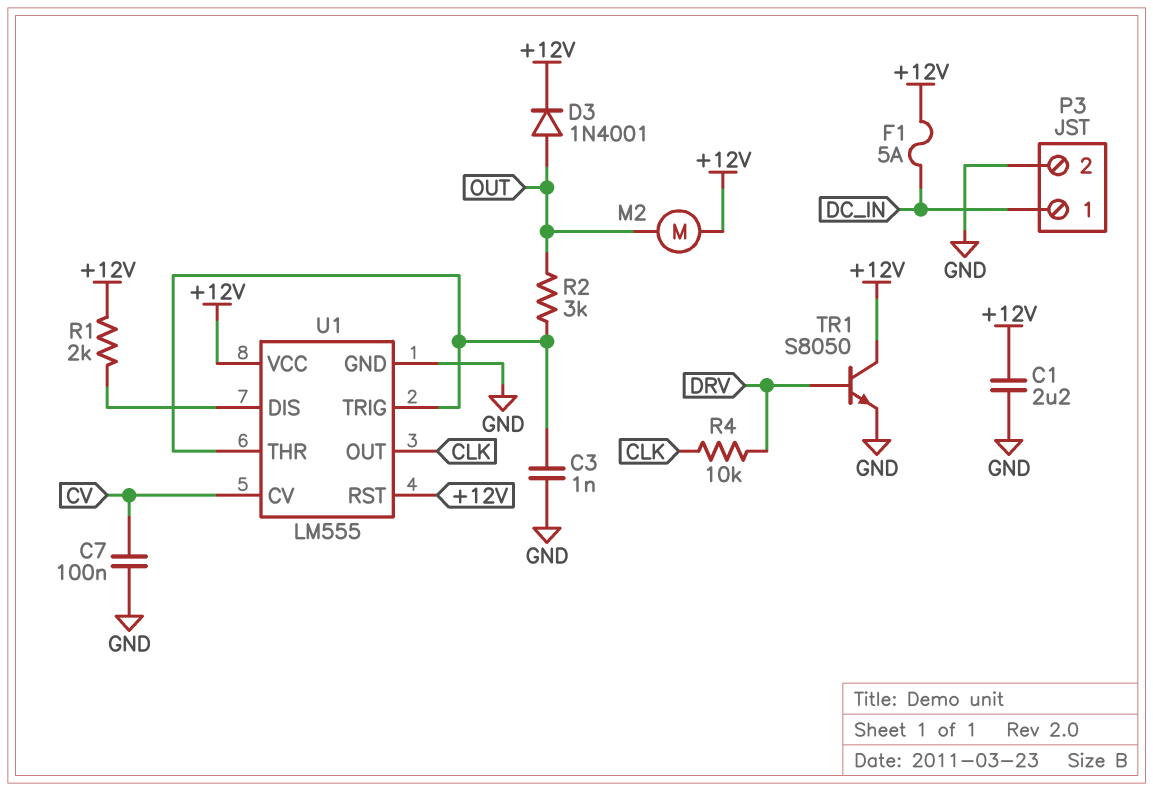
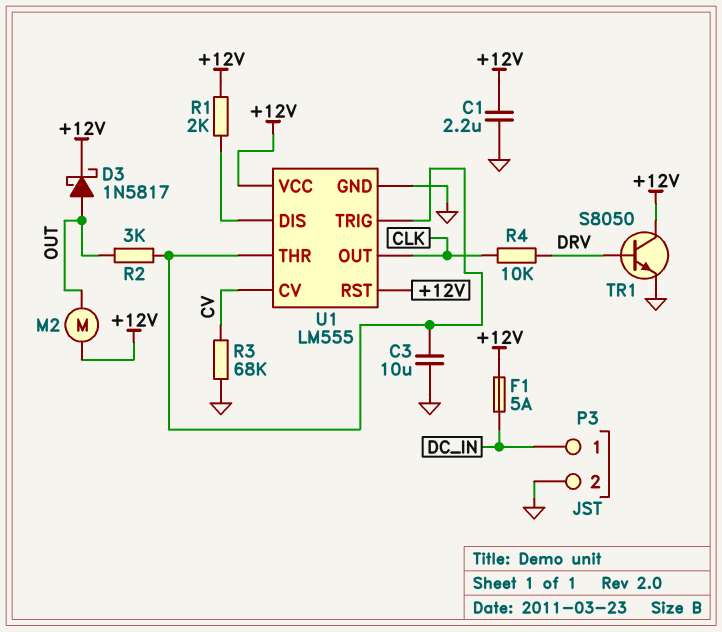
C3: 1nF (GND, U1/THR) -> 10uF (GND, U1/THR)
C7: 100nF (CV, GND) -> none
D3: diode 1N4001 (A OUT, K +12V) -> schottky 1N5817 (A OUT, K +12V)
R3: none -> 68k (CV, GND)

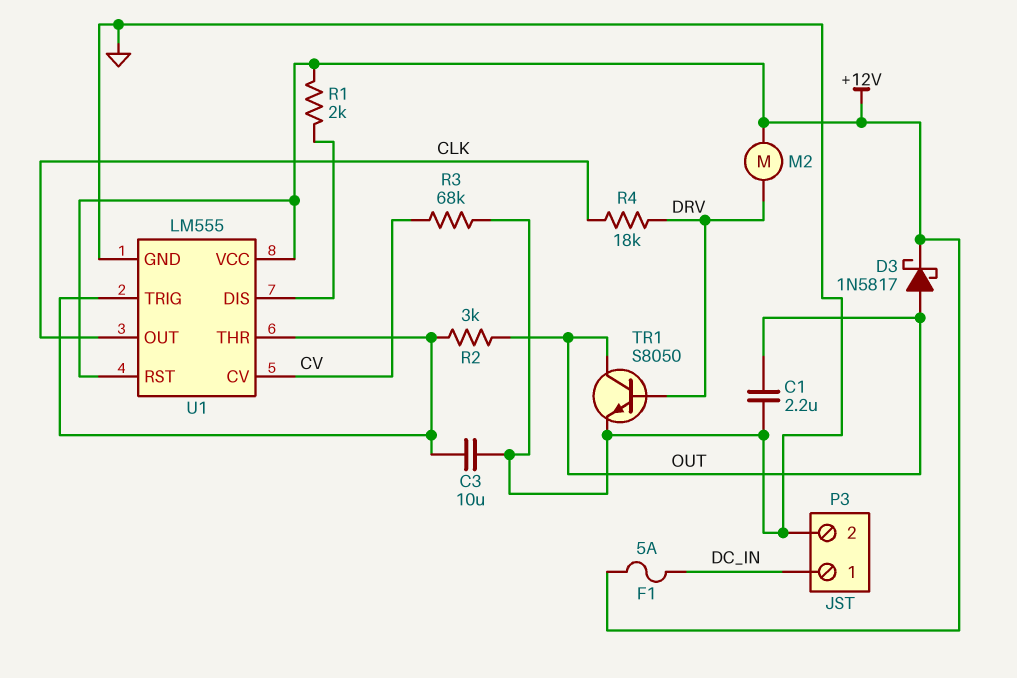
C1: 2.2uF (+12V, GND) -> 2.2uF (GND, OUT)
M2: motor (+12V, OUT) -> motor (+12V, DRV)
R4: 10k (CLK, DRV) -> 18k (CLK, DRV)
TR1: NPN S8050 (B DRV, C +12V, E GND) -> NPN S8050 (B DRV, C OUT, E GND)

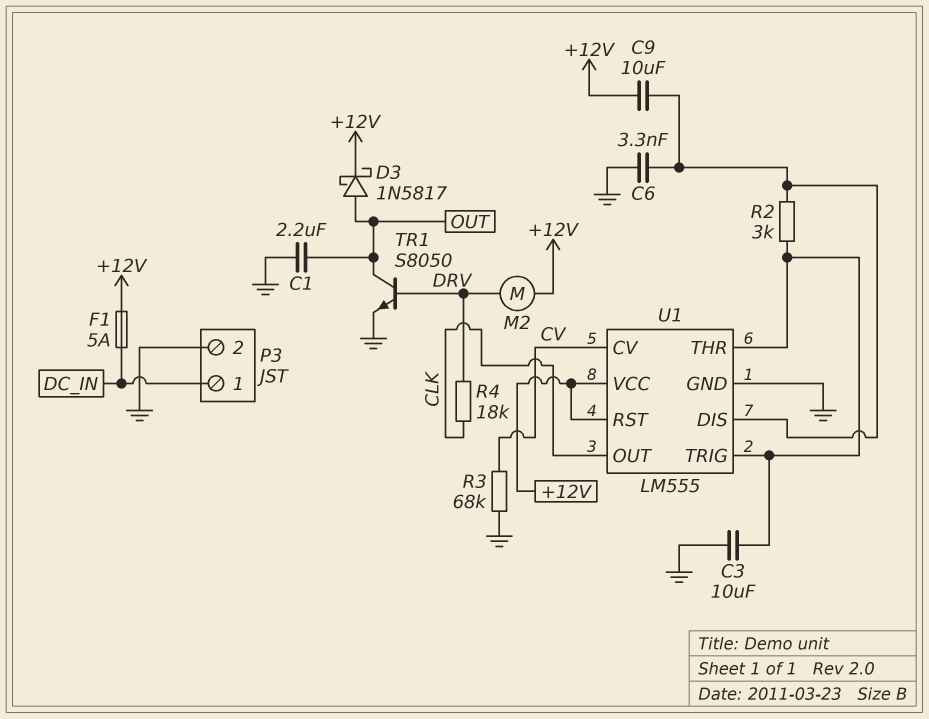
C6: none -> 3.3nF (GND, U1/DIS)
C9: none -> 10uF (+12V, U1/DIS)
R1: 2k (+12V, U1/DIS) -> none
R2: 3k (OUT, U1/THR) -> 3k (U1/DIS, U1/THR)

